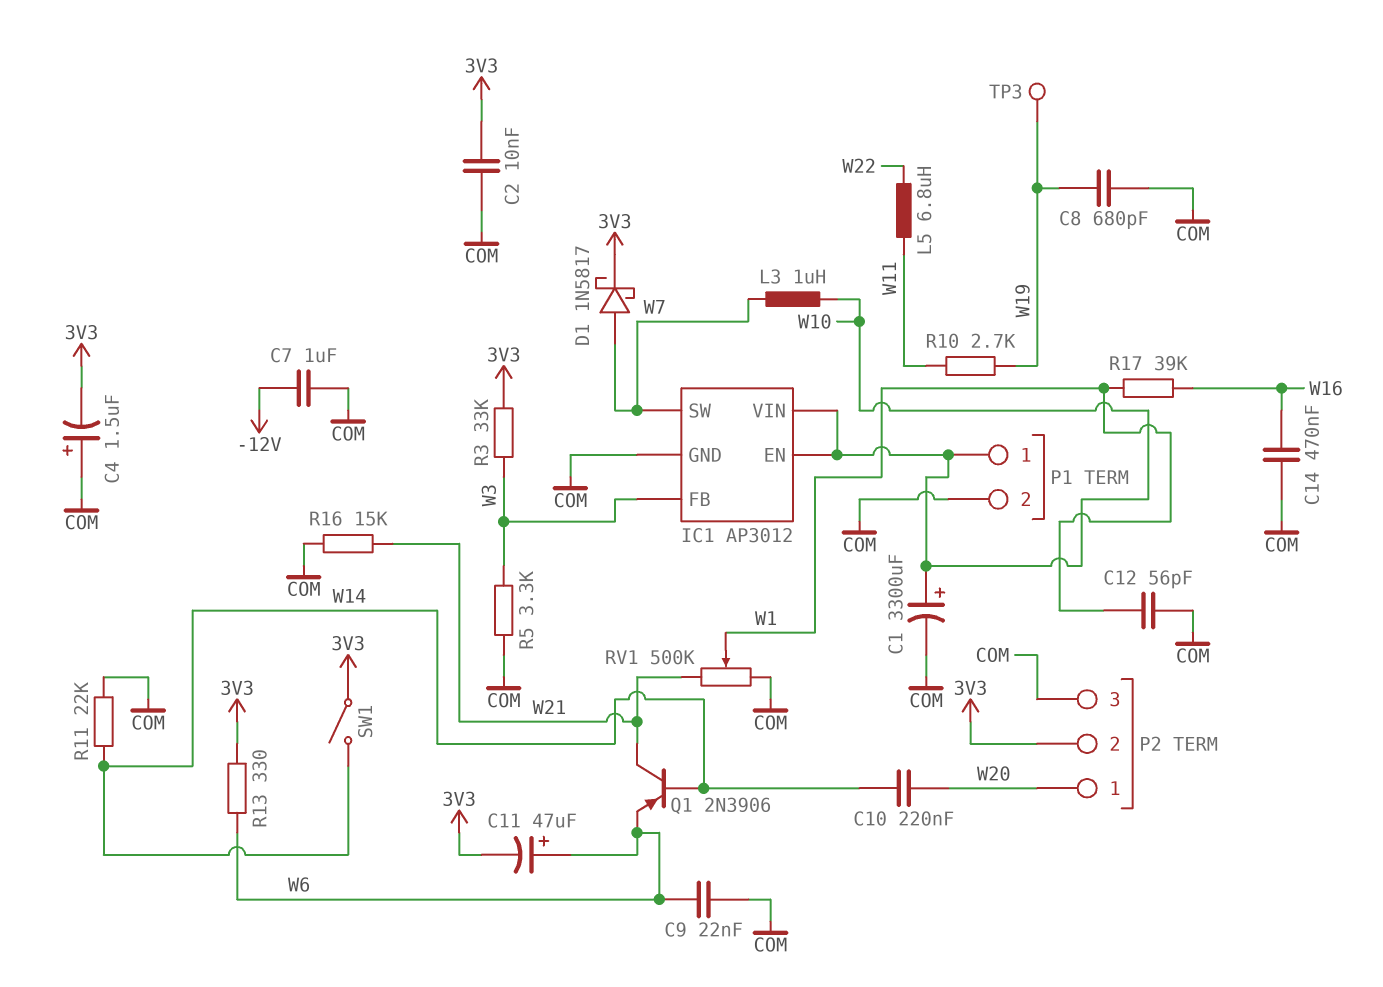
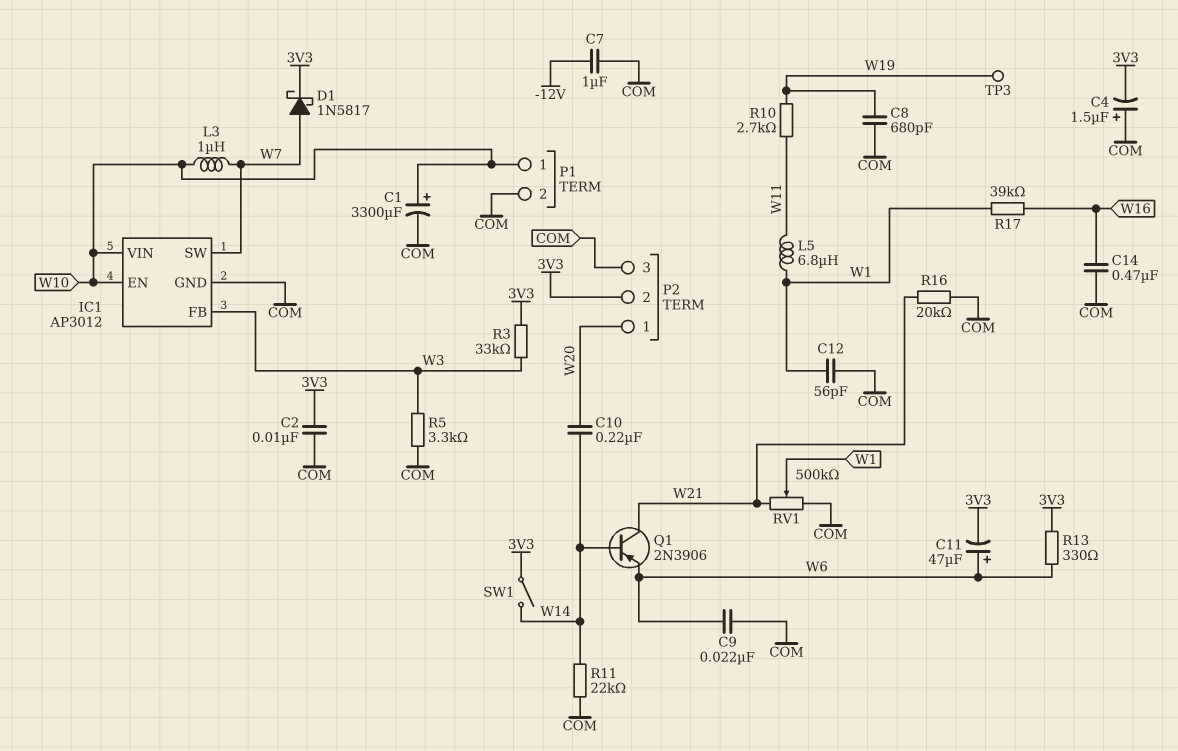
L5: 6.8uH (W11, W22) -> 6.8uH (W1, W11)
R16: 15k (COM, W21) -> 20k (COM, W21)

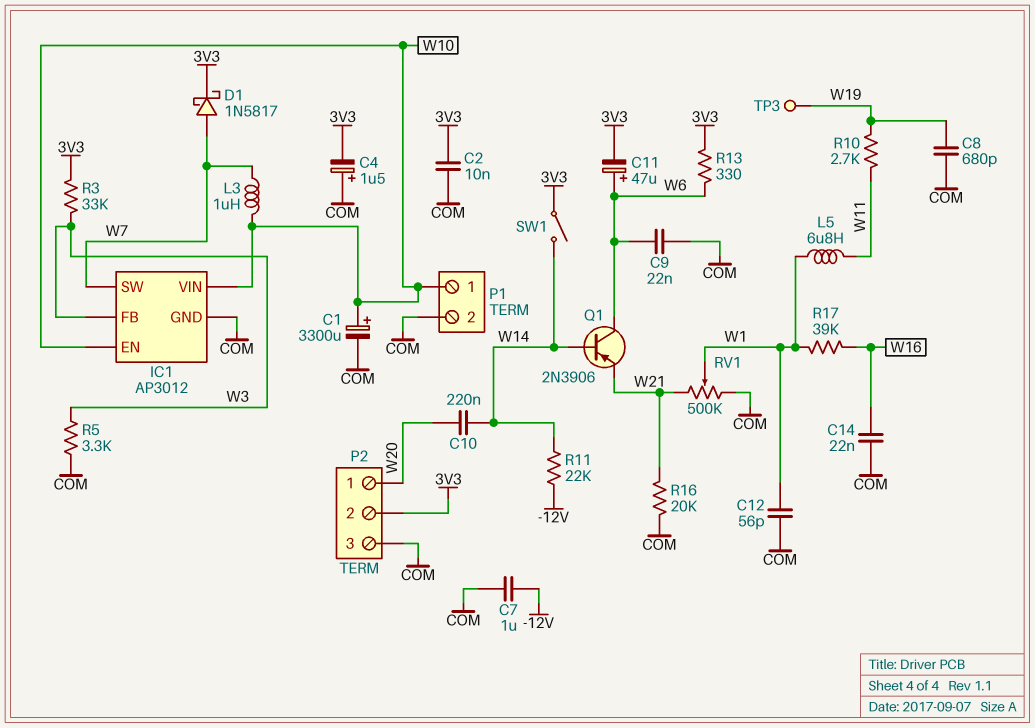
C14: 470nF (COM, W16) -> 22nF (COM, W16)
Q1: PNP 2N3906 (B W14, C W21, E W6) -> PNP 2N3906 (B W14, C W6, E W21)
R11: 22k (COM, W14) -> 22k (-12V, W14)

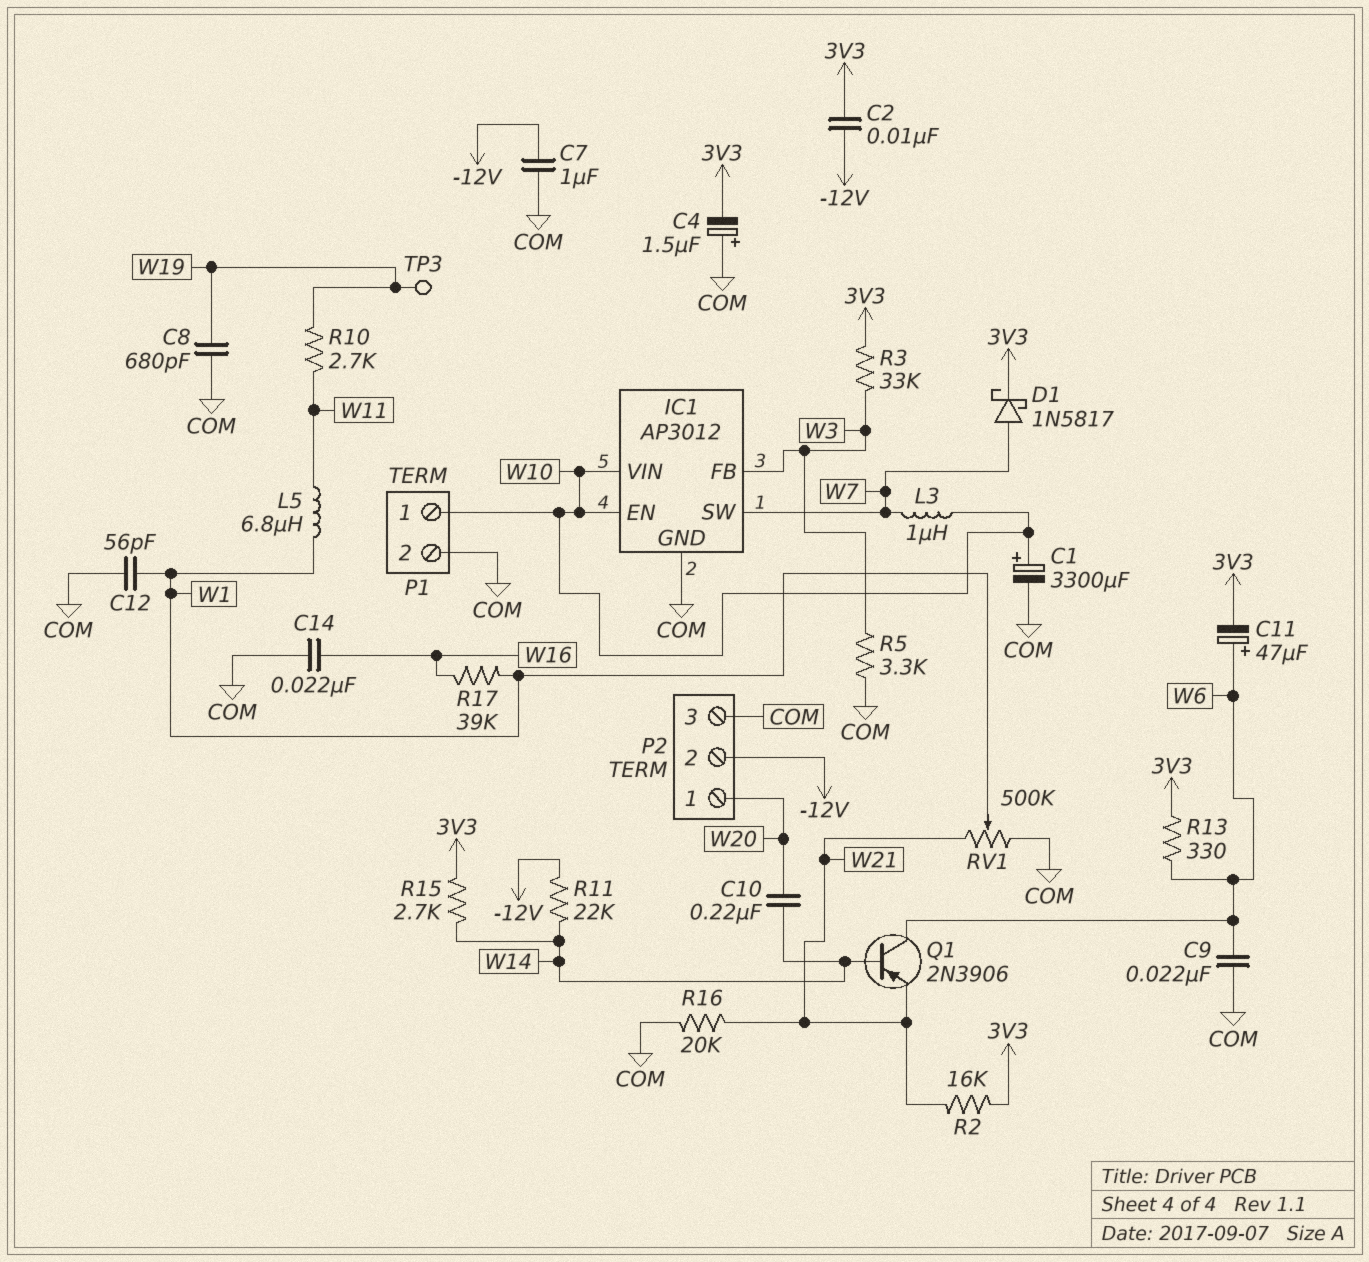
C2: 10nF (3V3, COM) -> 10nF (-12V, 3V3)
P2 pin 2: 3V3 -> -12V
R2: none -> 16k (3V3, W21)
R15: none -> 2.7k (3V3, W14)
SW1: switch (3V3, W14) -> none

